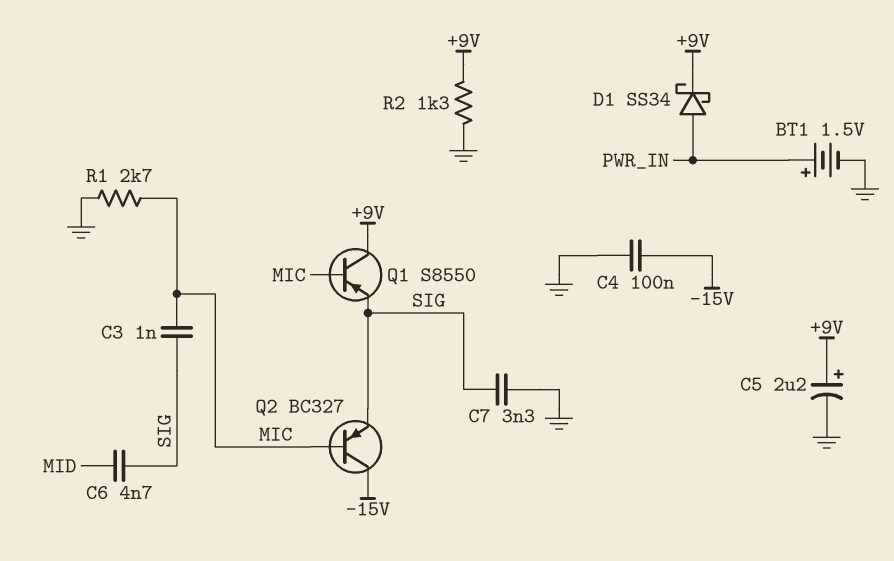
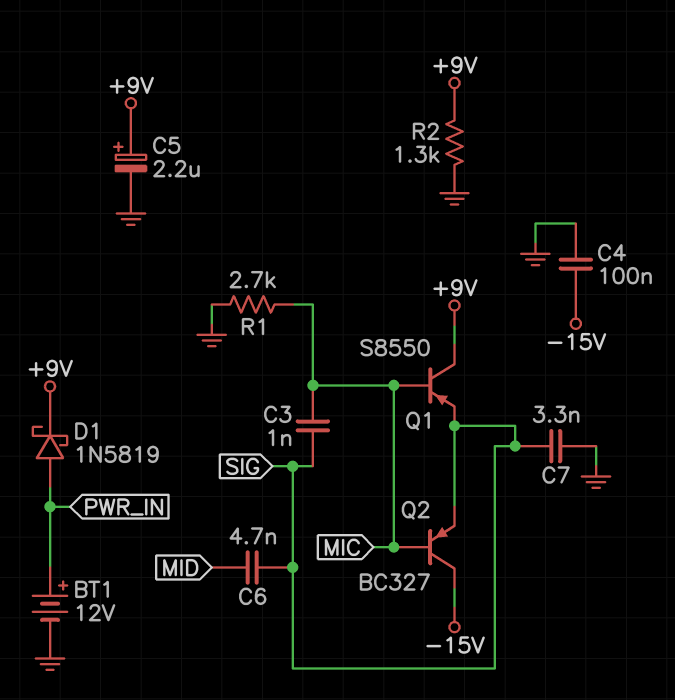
BT1: 1.5V (plus PWR_IN, minus GND) -> 12V (plus PWR_IN, minus GND)
D1: schottky SS34 (A PWR_IN, K +9V) -> schottky 1N5819 (A PWR_IN, K +9V)

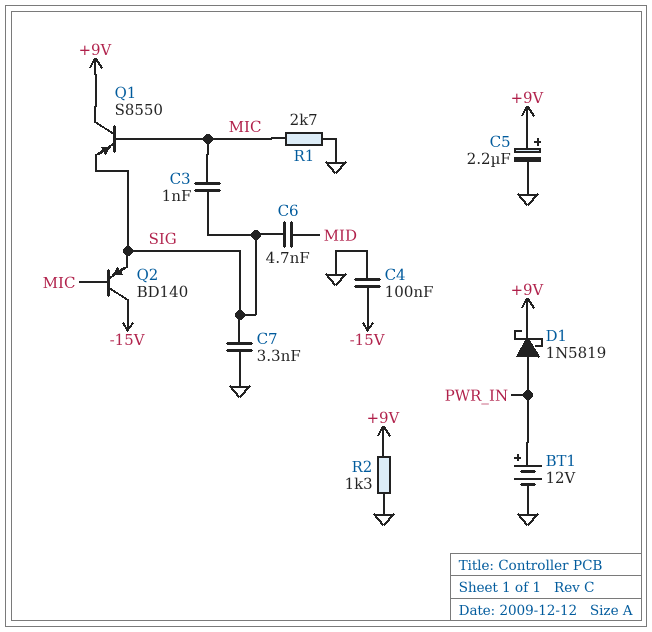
Q2: PNP BC327 (B MIC, C -15V, E SIG) -> PNP BD140 (B MIC, C -15V, E SIG)

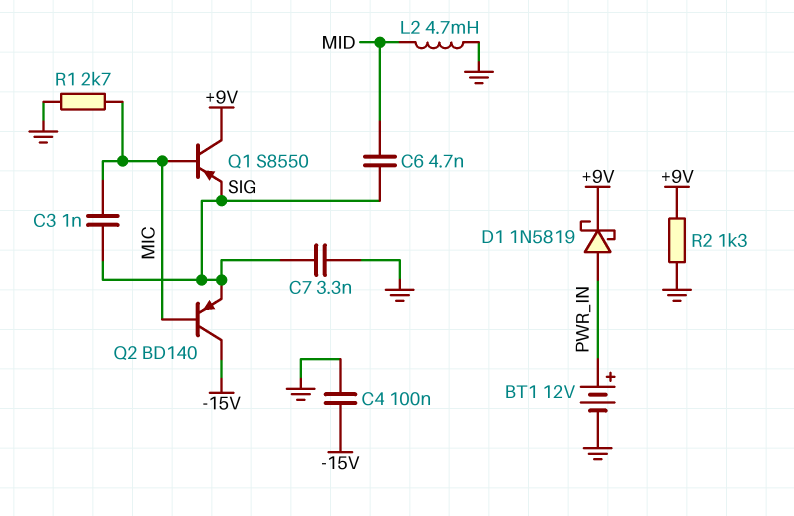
C5: 2.2uF (plus +9V, minus GND) -> none
L2: none -> 4.7mH (GND, MID)

